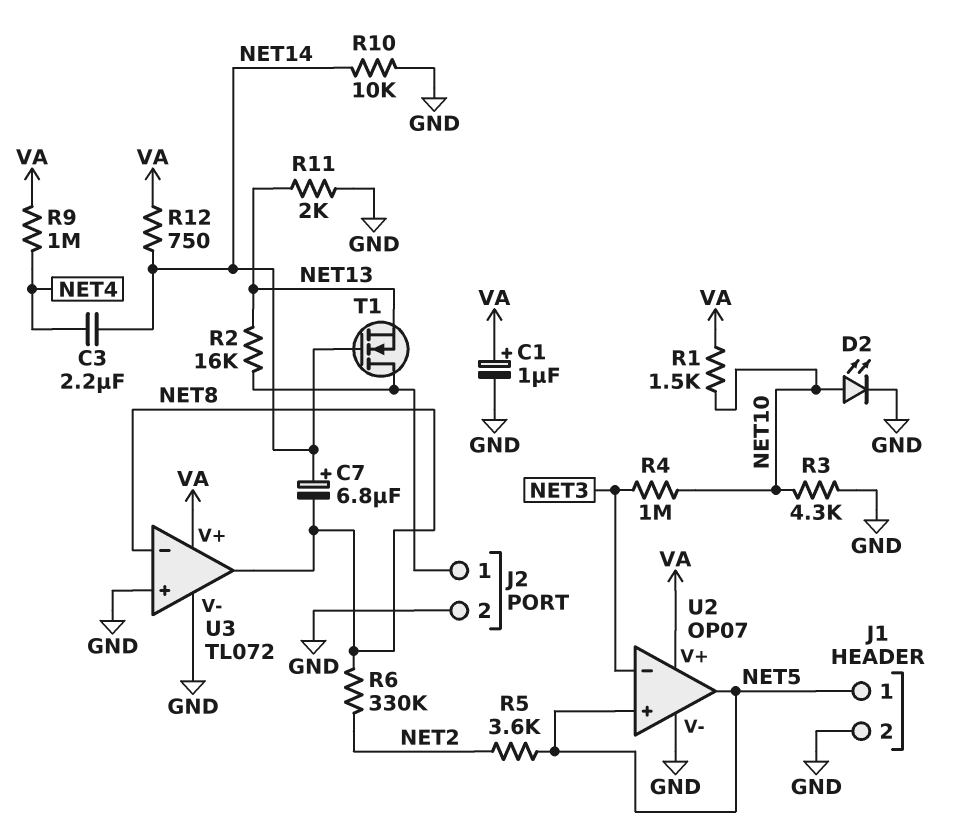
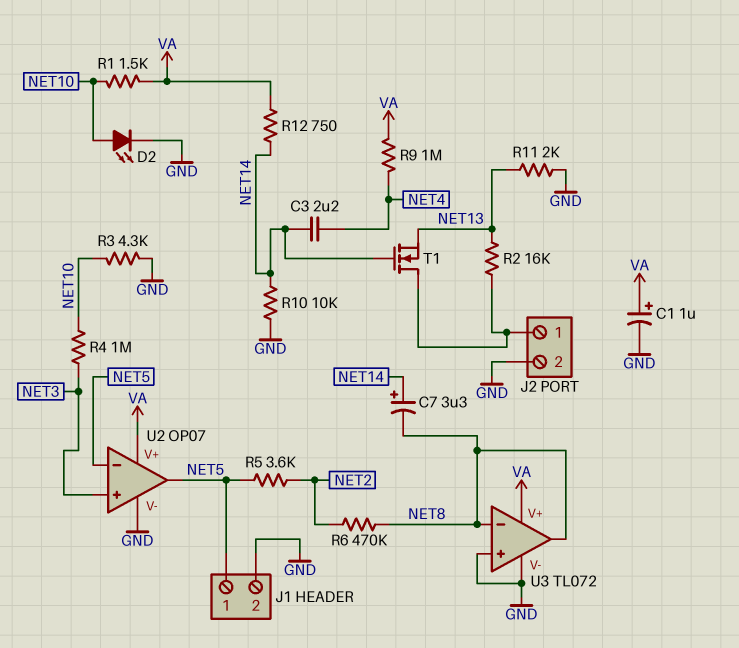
C7: 6.8uF (plus NET14, minus NET8) -> 3.3uF (plus NET14, minus NET8)
R6: 330k (NET2, NET8) -> 470k (NET2, NET8)
U2 pin in+: NET5 -> NET3
U2 pin in-: NET3 -> NET5

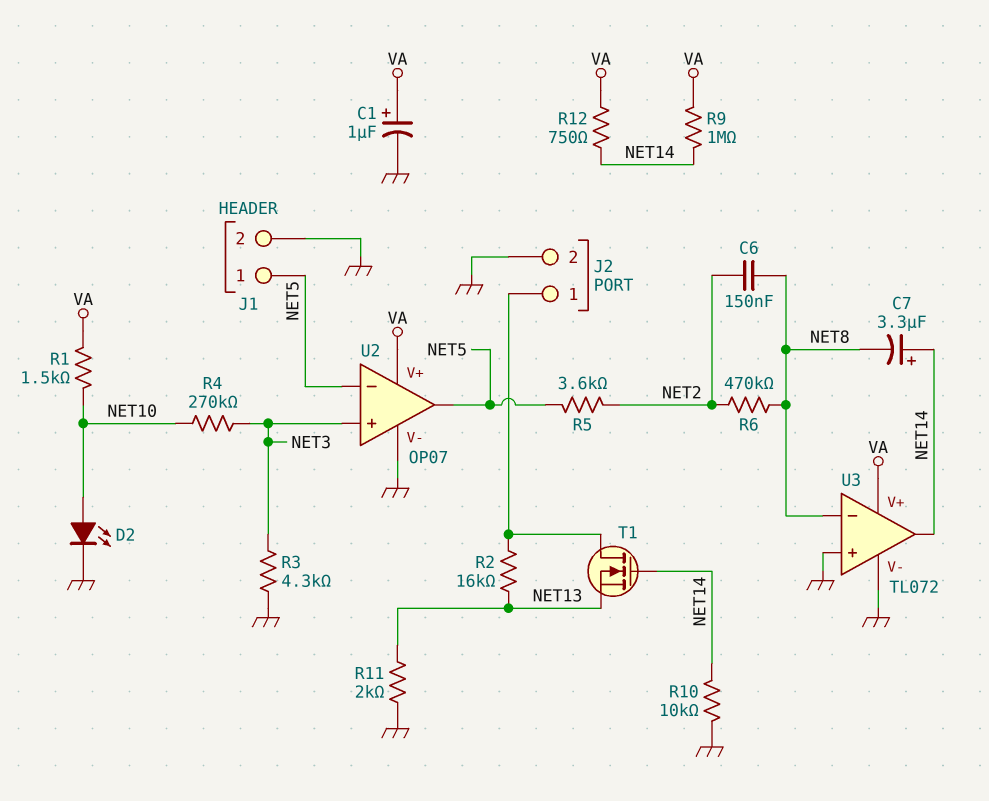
C3: 2.2uF (NET4, NET14) -> none
C6: none -> 150nF (NET2, NET8)
R3: 4.3k (GND, NET10) -> 4.3k (GND, NET3)
R4: 1M (NET3, NET10) -> 270k (NET3, NET10)
R9: 1M (NET4, VA) -> 1M (NET14, VA)
U3 pin out: NET8 -> NET14

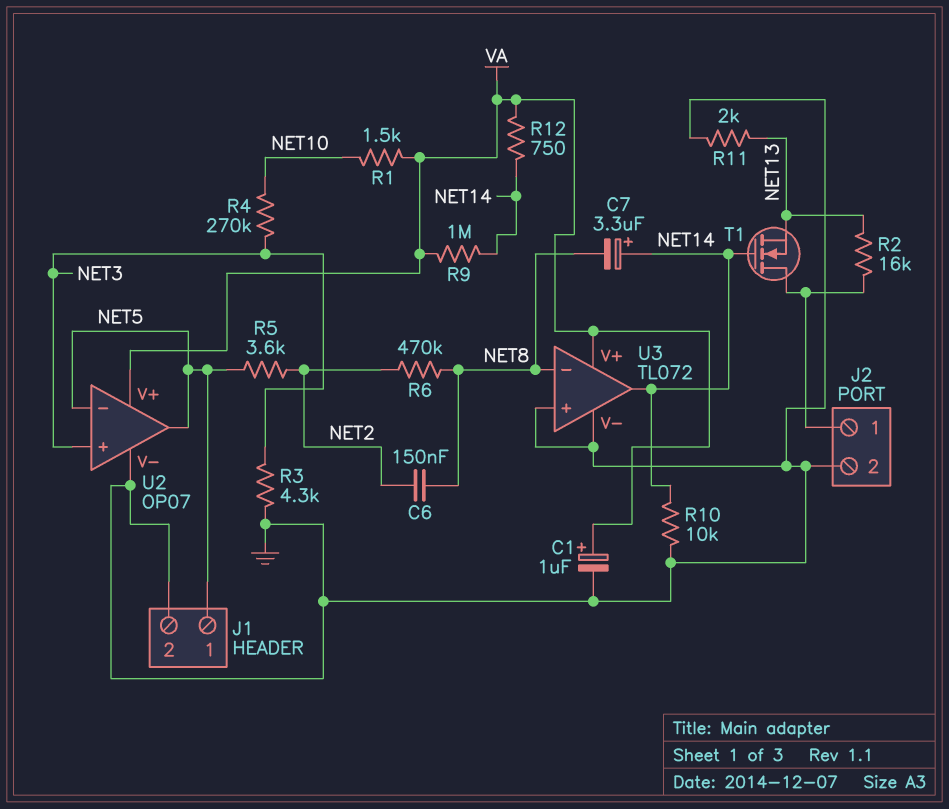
D2: LED (A NET10, K GND) -> none

